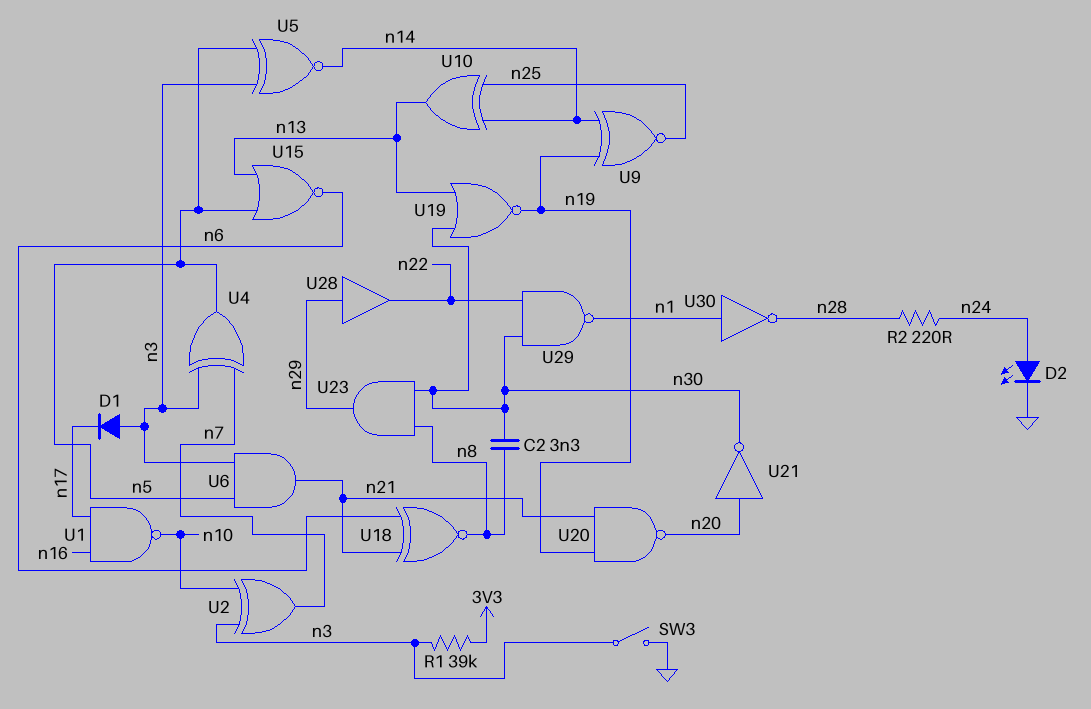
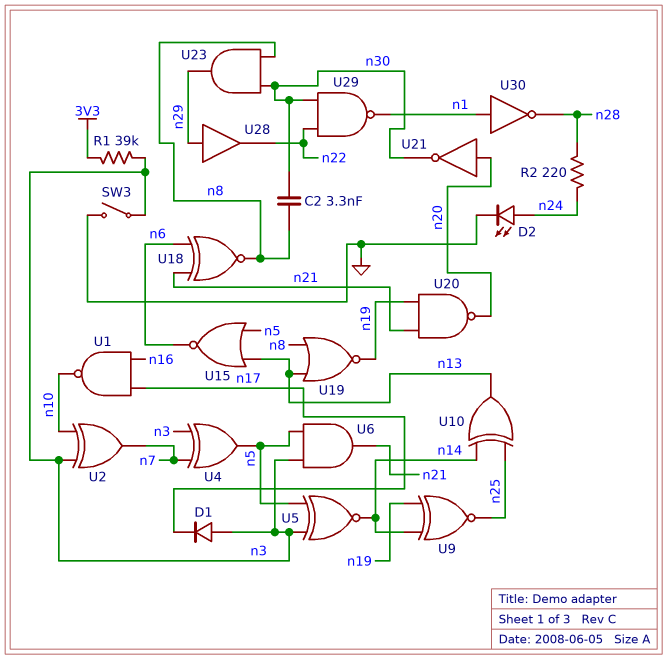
U19: NOR (in n13, in n30, out n19) -> NOR (in n8, in n13, out n19)

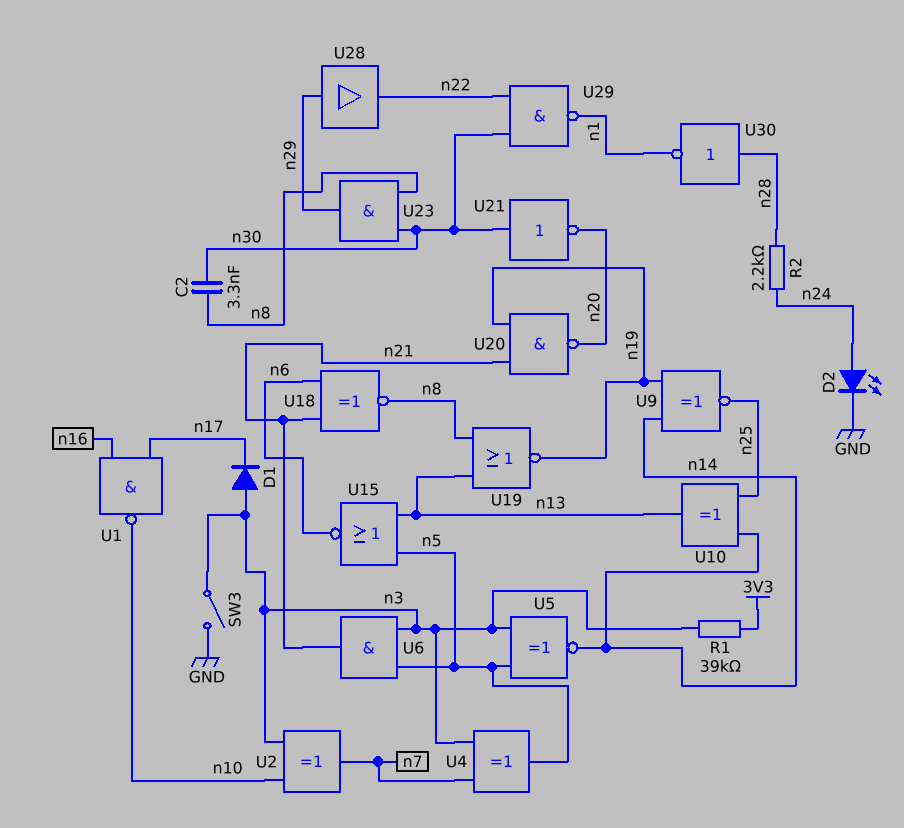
R2: 220 (n24, n28) -> 2.2k (n24, n28)
U21: NOT (in n20, out n30) -> NOT (in n30, out n20)
U30: NOT (in n1, out n28) -> NOT (in n28, out n1)

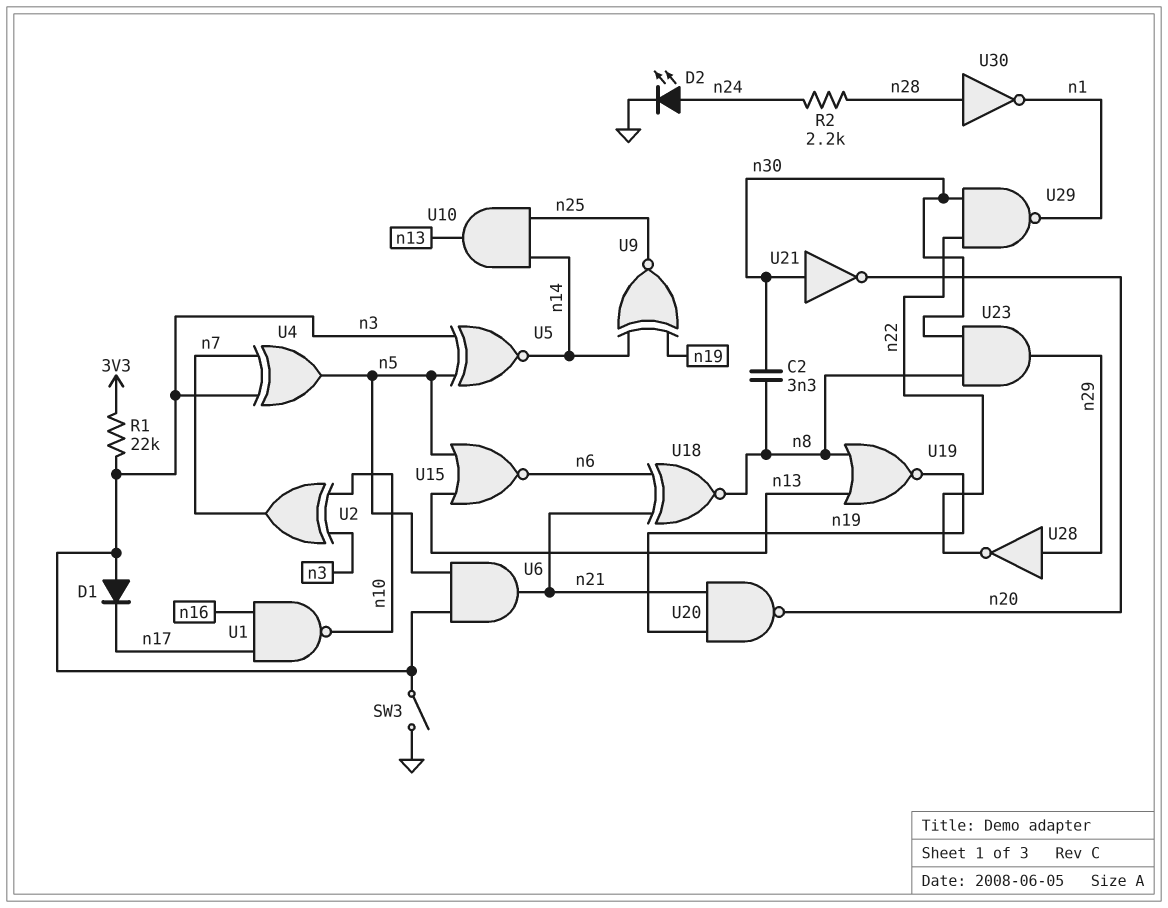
R1: 39k (3V3, n3) -> 22k (3V3, n3)
U10: XOR (in n14, in n25, out n13) -> AND (in n14, in n25, out n13)
U28: buffer (in n29, out n22) -> NOT (in n29, out n22)

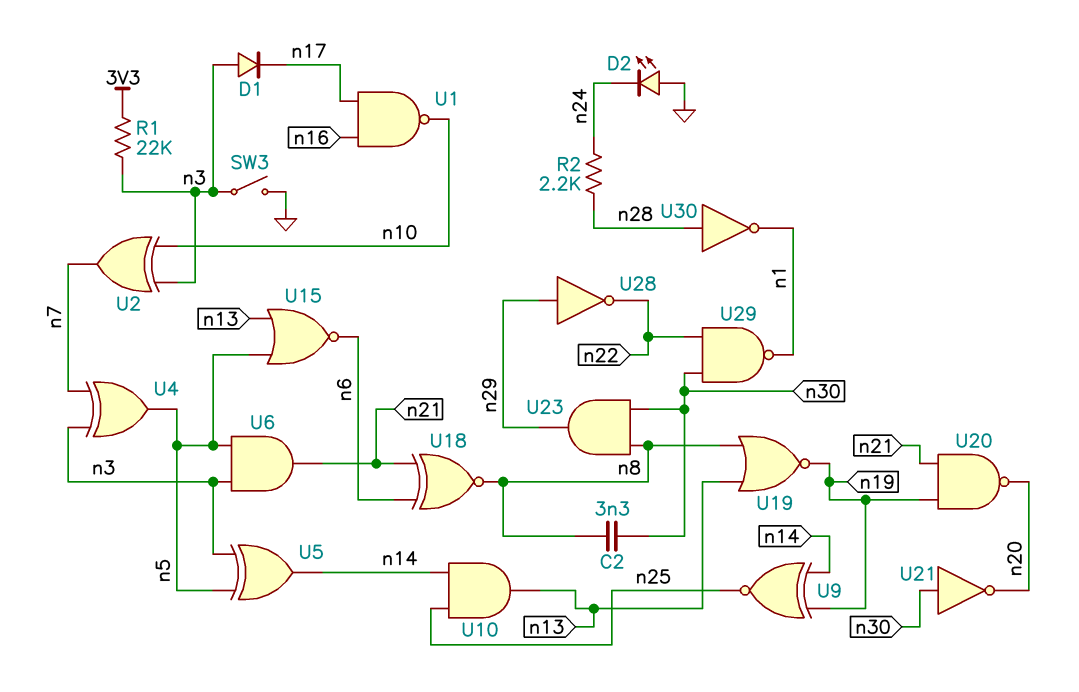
D2: LED (A n24, K GND) -> LED (A GND, K n24)
U5: XNOR (in n3, in n5, out n14) -> XOR (in n3, in n5, out n14)

